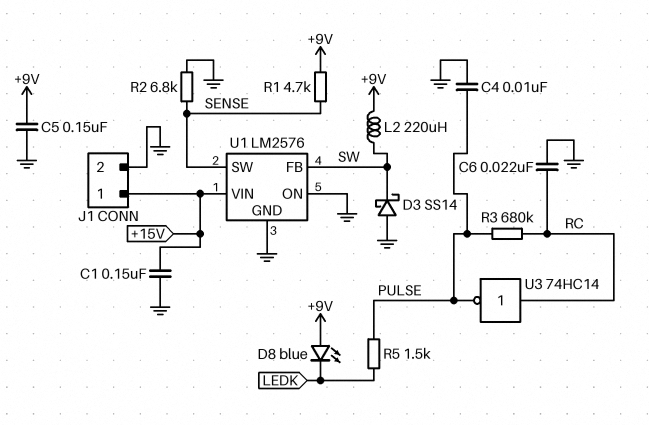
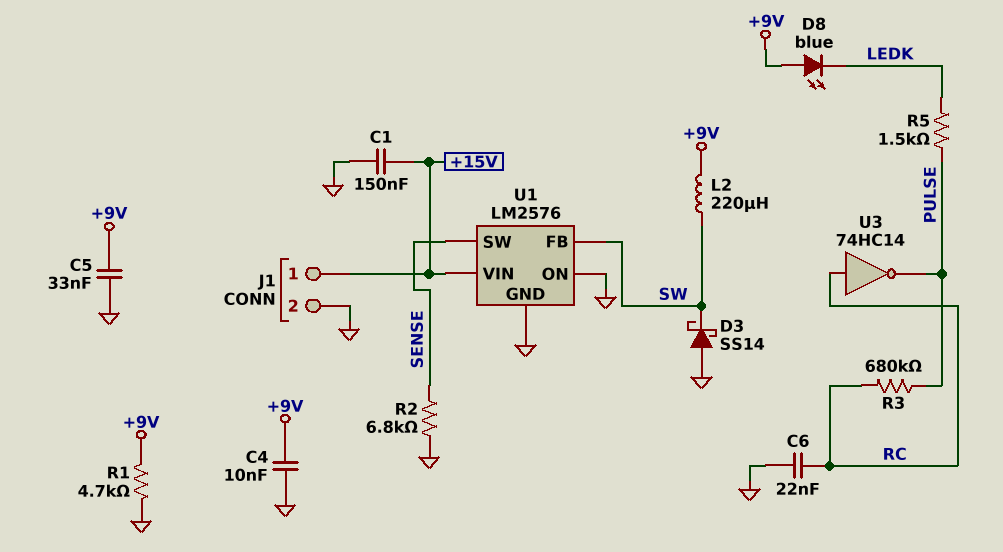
C4: 10nF (GND, PULSE) -> 10nF (+9V, GND)
C5: 150nF (+9V, GND) -> 33nF (+9V, GND)
R1: 4.7k (+9V, SENSE) -> 4.7k (+9V, GND)

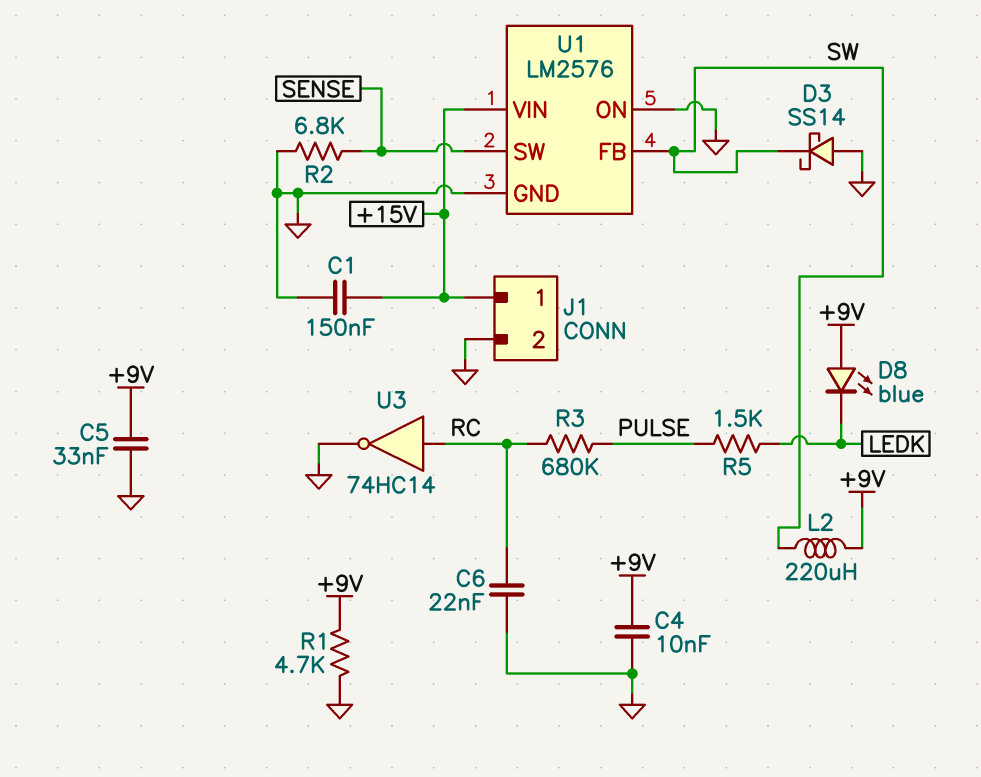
U3: NOT 74HC14 (in RC, out PULSE) -> NOT 74HC14 (in RC, out GND)

